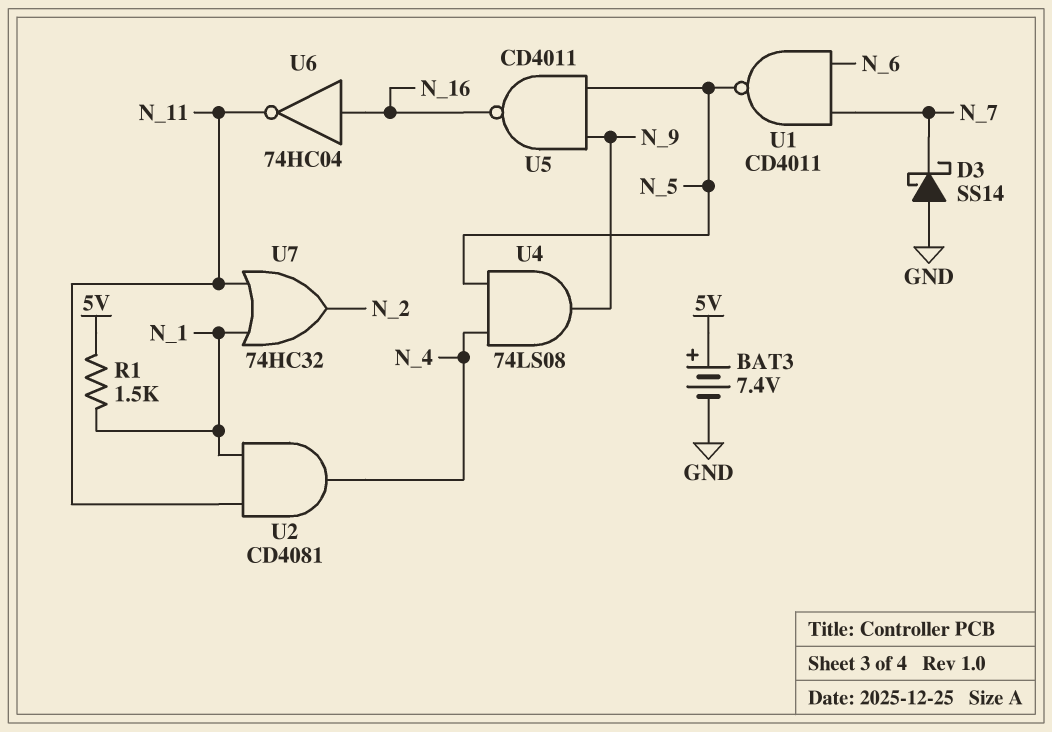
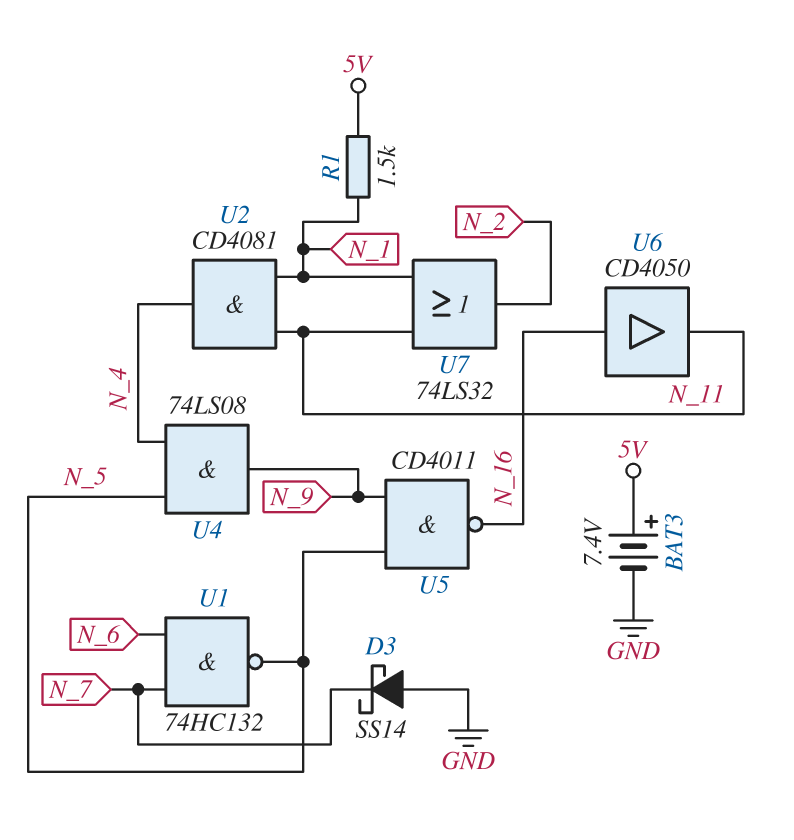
U1: NAND CD4011 (in N_6, in N_7, out N_5) -> NAND 74HC132 (in N_6, in N_7, out N_5)
U6: NOT 74HC04 (in N_16, out N_11) -> buffer CD4050 (in N_16, out N_11)
U7: OR 74HC32 (in N_1, in N_11, out N_2) -> OR 74LS32 (in N_1, in N_11, out N_2)

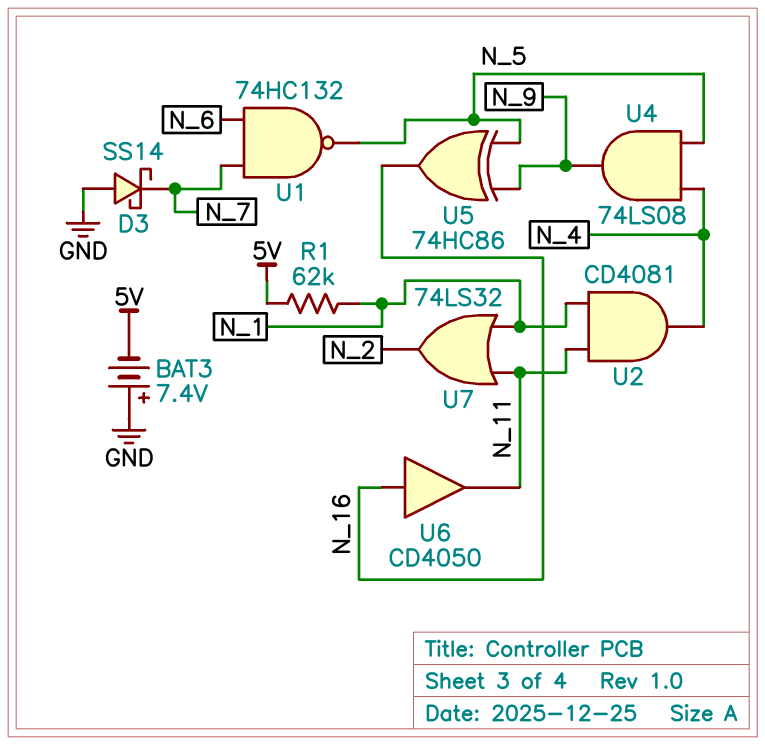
BAT3: 7.4V (plus 5V, minus GND) -> 7.4V (plus GND, minus 5V)
R1: 1.5k (5V, N_1) -> 62k (5V, N_1)
U5: NAND CD4011 (in N_5, in N_9, out N_16) -> XOR 74HC86 (in N_5, in N_9, out N_16)

